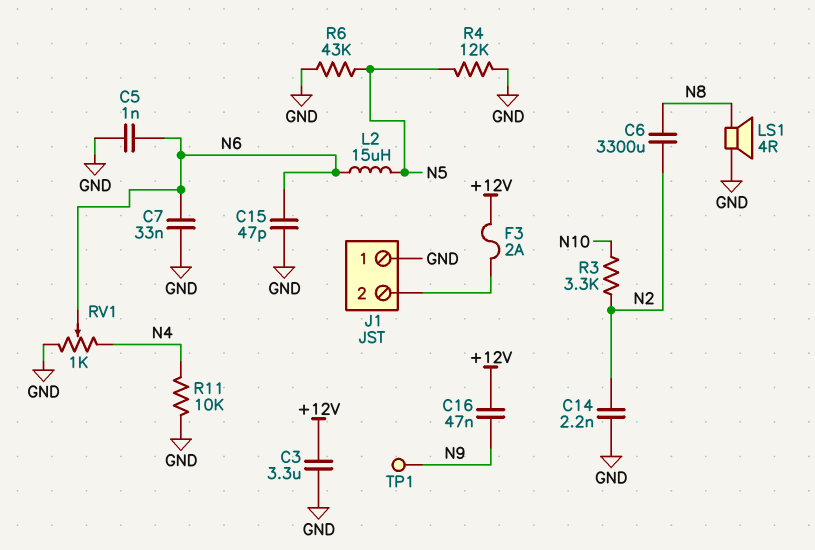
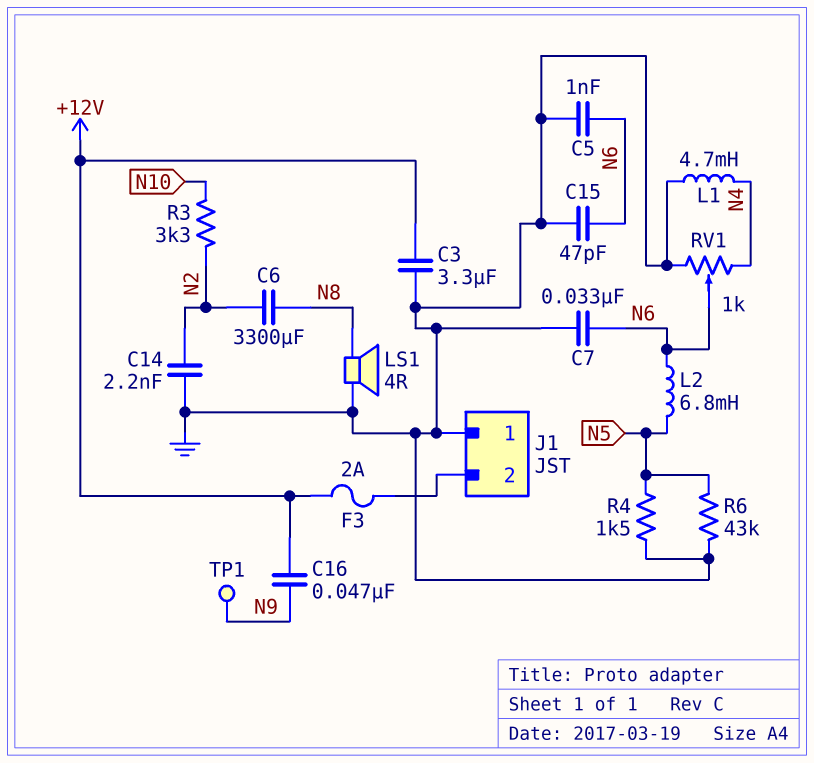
L1: none -> 4.7mH (GND, N4)
L2: 15uH (N5, N6) -> 6.8mH (N5, N6)
R4: 12k (GND, N5) -> 1.5k (GND, N5)
R11: 10k (GND, N4) -> none

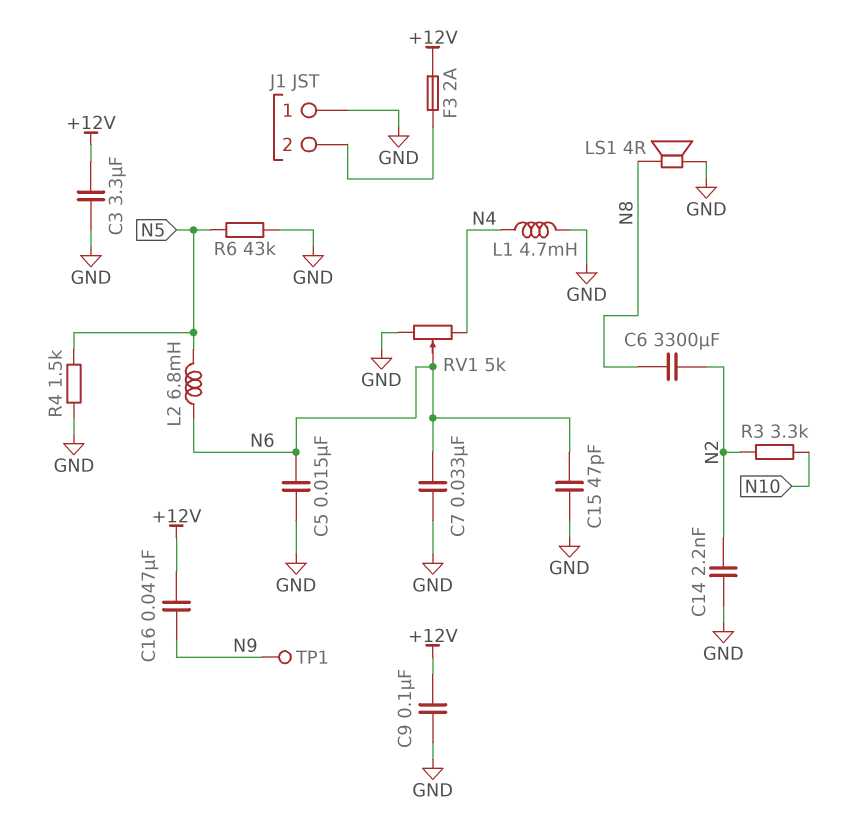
C5: 1nF (GND, N6) -> 15nF (GND, N6)
C9: none -> 100nF (+12V, GND)
RV1: 1k (GND, N4, wiper N6) -> 5k (GND, N4, wiper N6)

